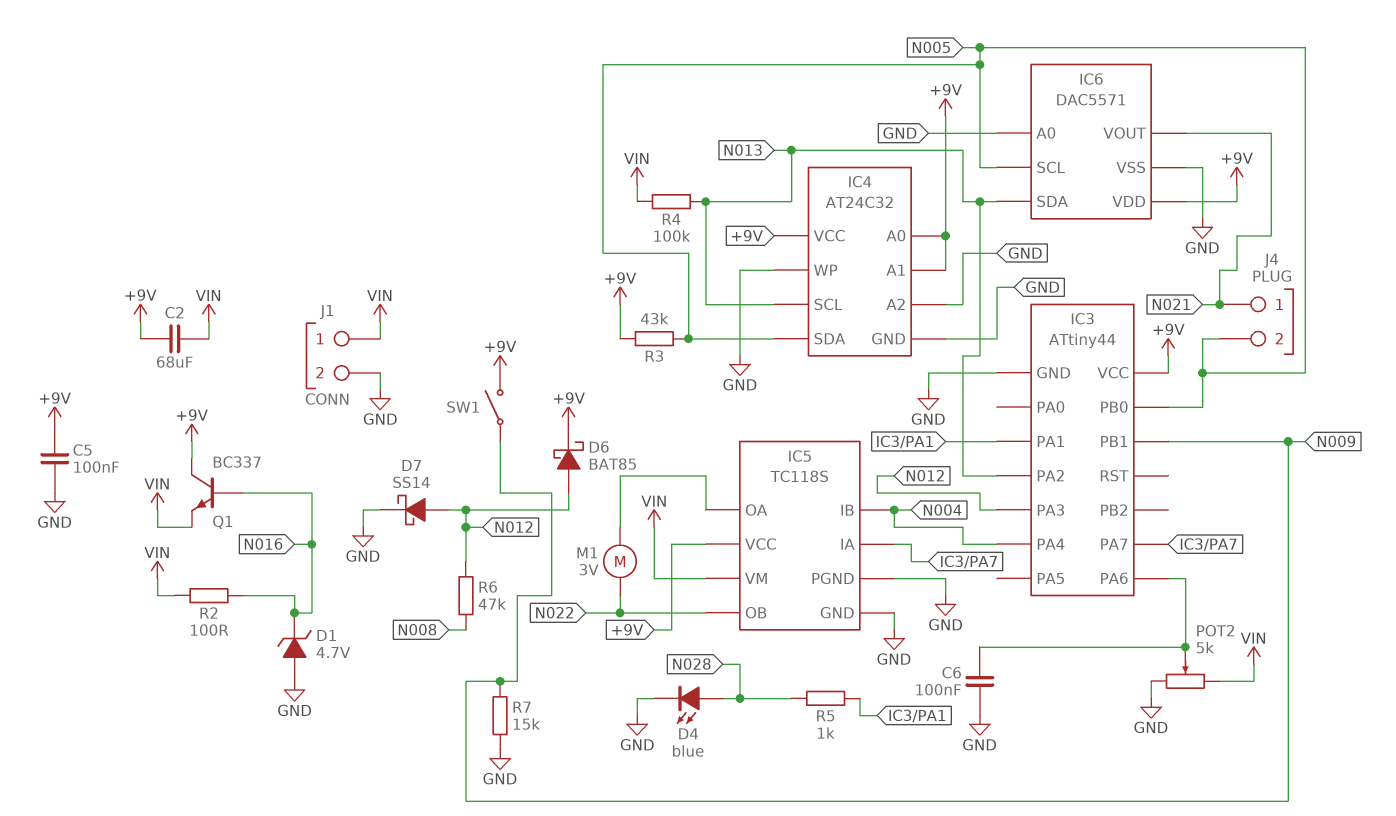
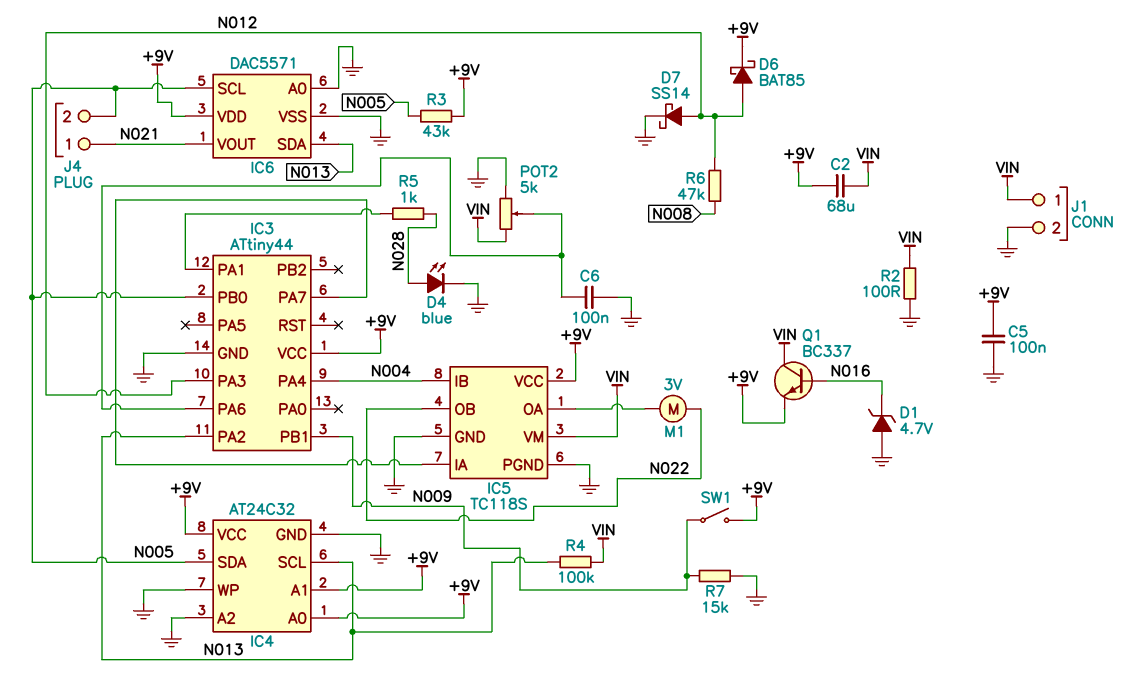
Q1: NPN BC337 (B N016, C +9V, E VIN) -> NPN BC337 (B N016, C VIN, E +9V)
R2: 100 (N016, VIN) -> 100 (GND, VIN)

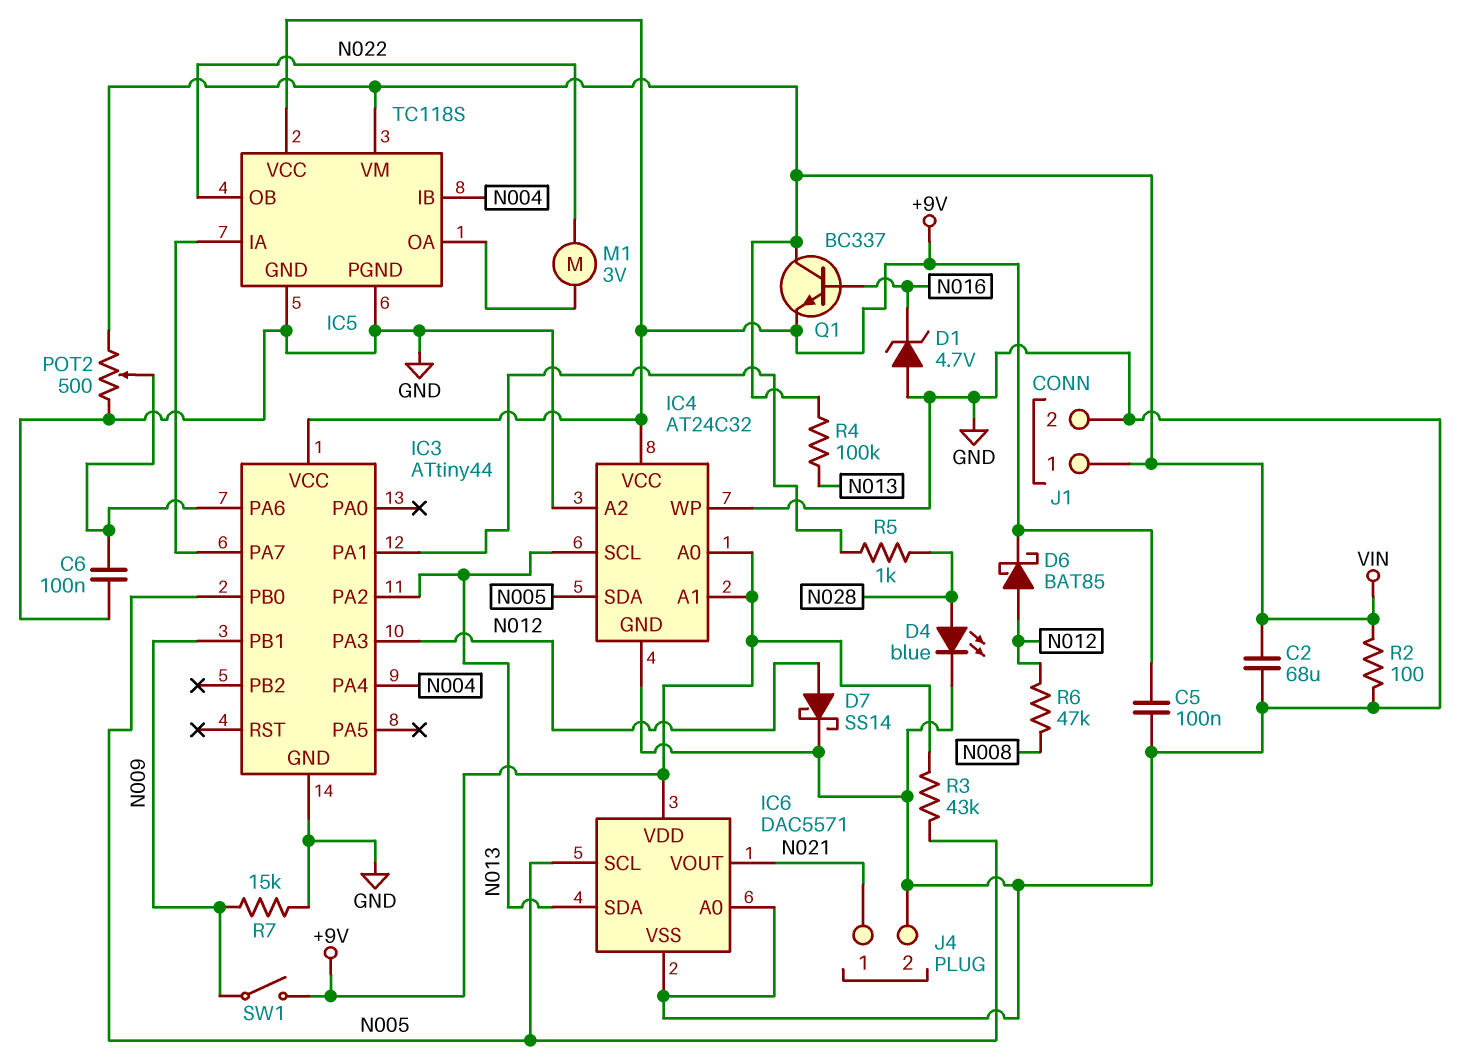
C2: 68uF (+9V, VIN) -> 68uF (GND, VIN)
J4 pin 2: N005 -> GND
POT2: 5k (GND, VIN, wiper IC3/PA6) -> 500 (GND, VIN, wiper IC3/PA6)

